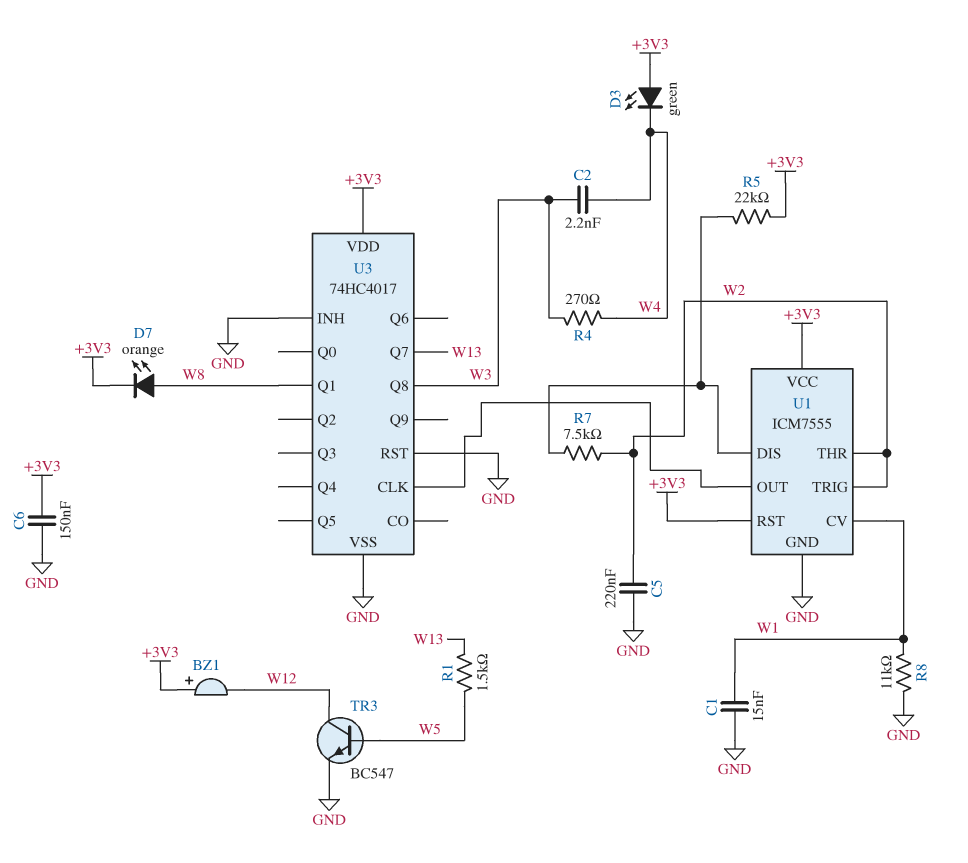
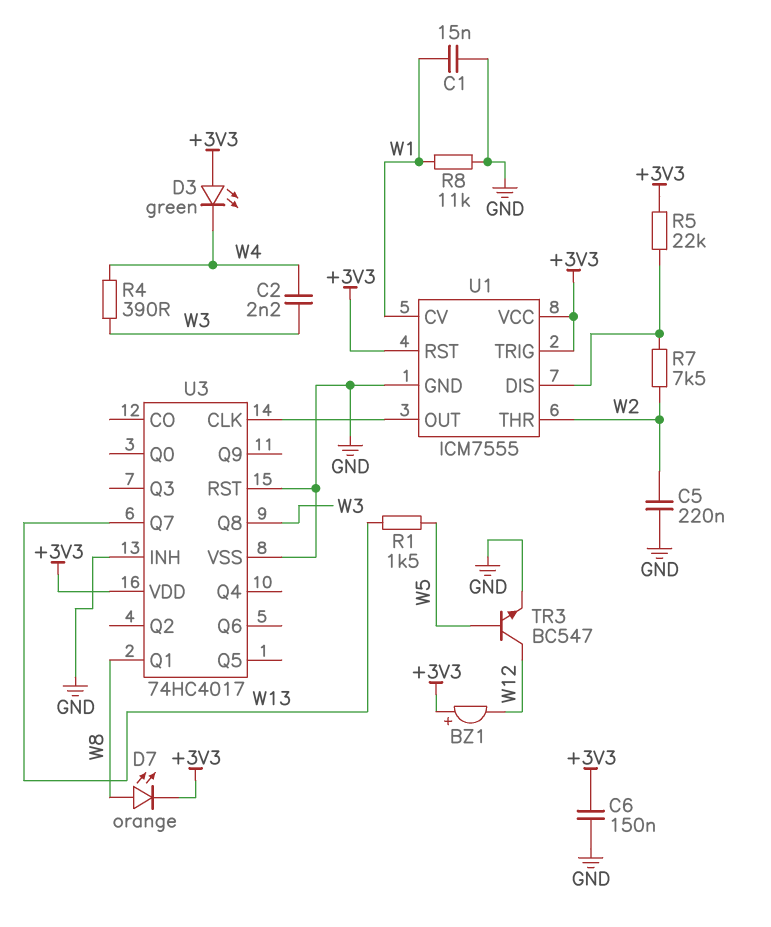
R4: 270 (W3, W4) -> 390 (W3, W4)
U1 pin TRIG: W2 -> +3V3

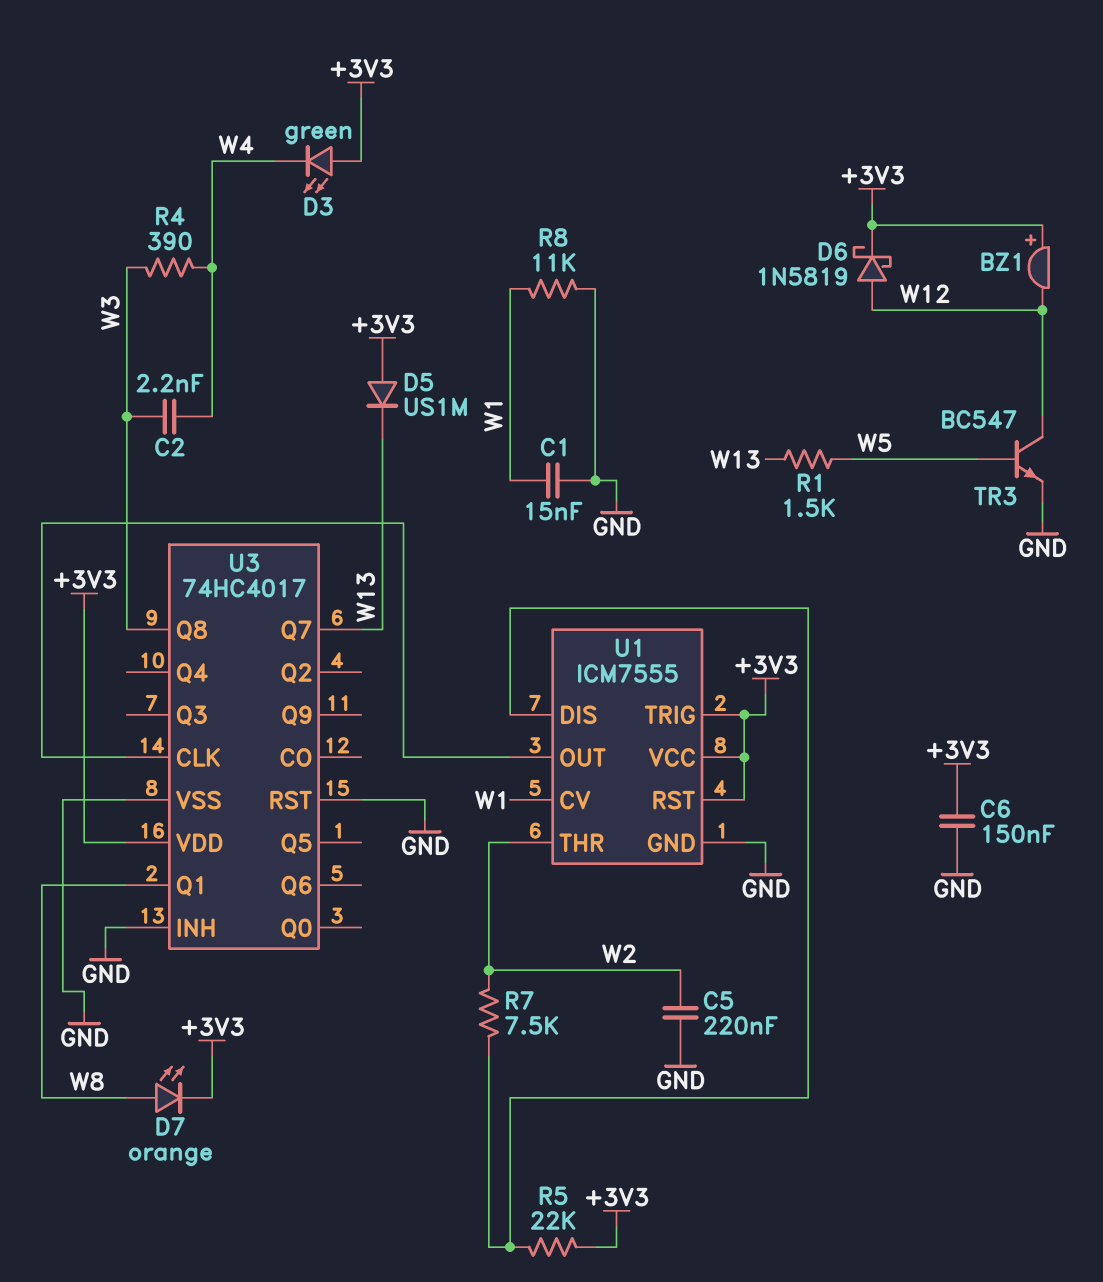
D5: none -> diode US1M (A +3V3, K W13)
D6: none -> schottky 1N5819 (A W12, K +3V3)

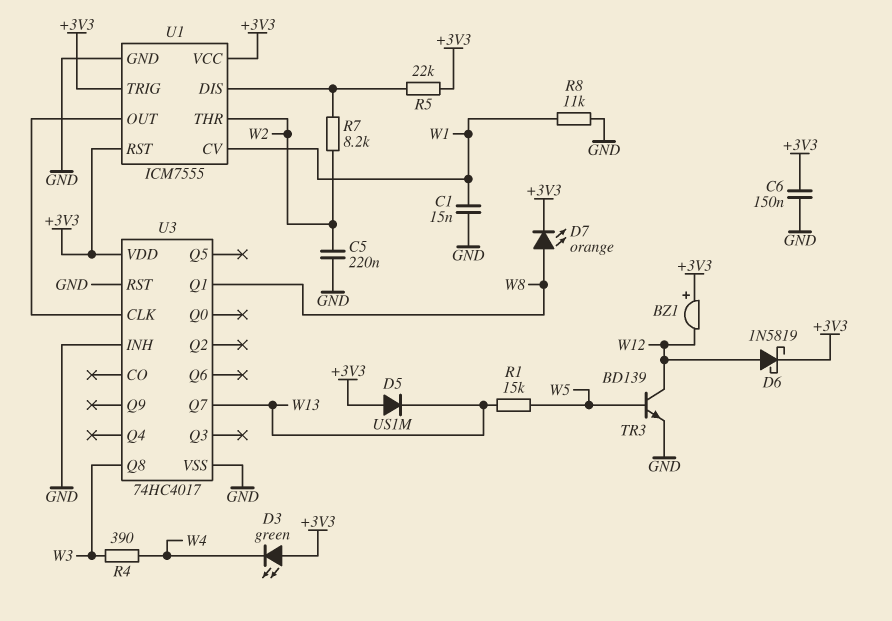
C2: 2.2nF (W3, W4) -> none
R1: 1.5k (W5, W13) -> 15k (W5, W13)
R7: 7.5k (U1/DIS, W2) -> 8.2k (U1/DIS, W2)
TR3: NPN BC547 (B W5, C W12, E GND) -> NPN BD139 (B W5, C W12, E GND)

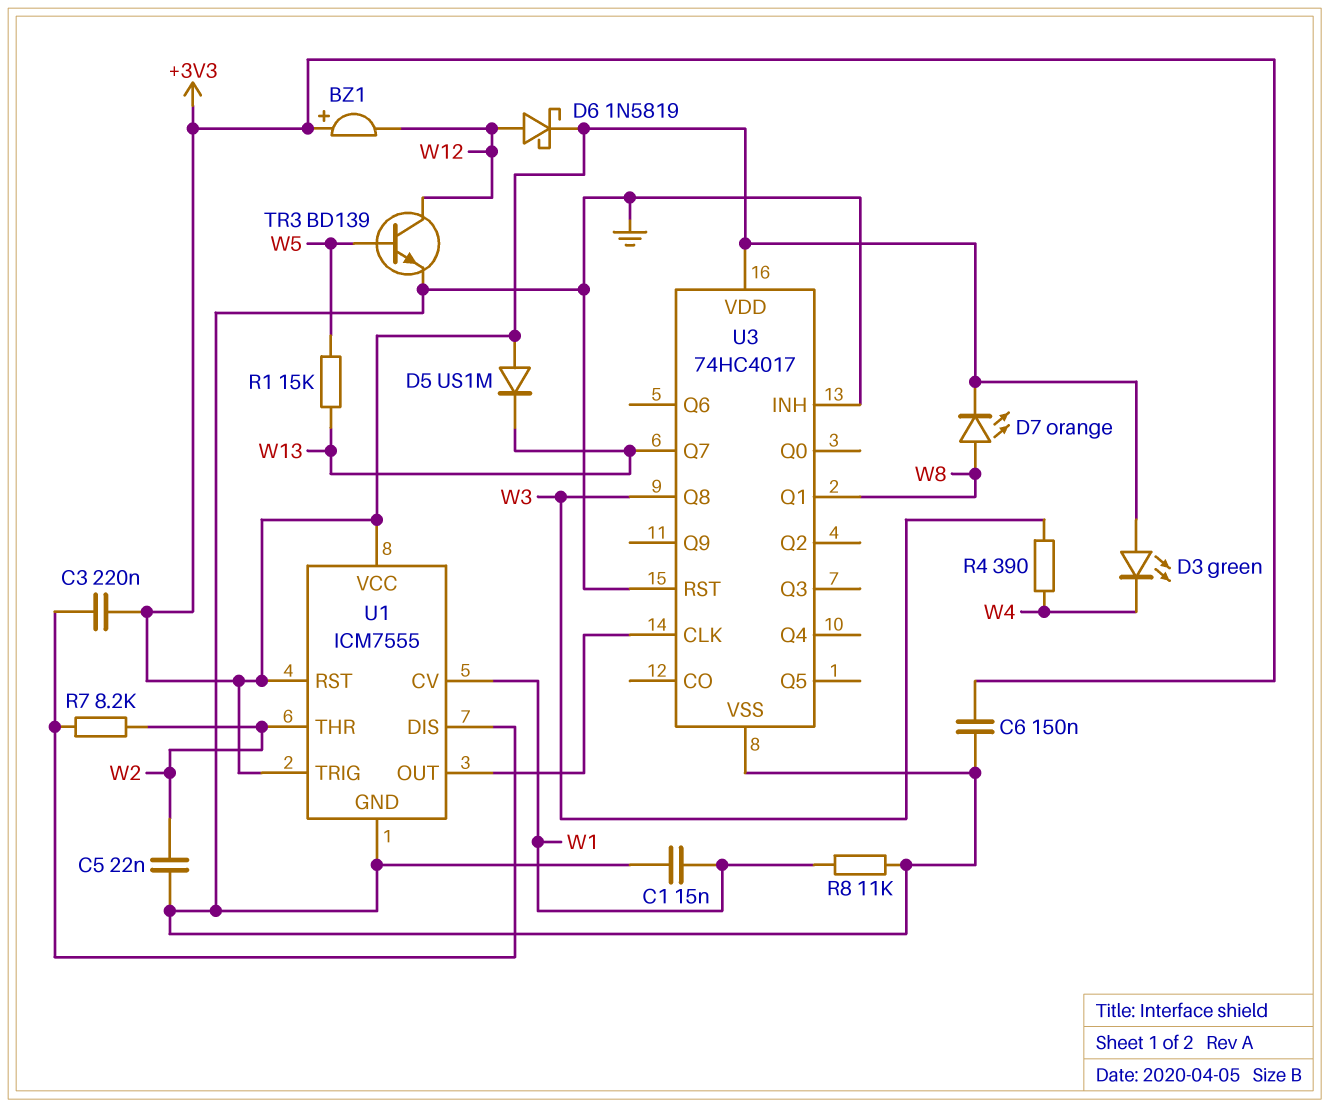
C3: none -> 220nF (+3V3, U1/DIS)
C5: 220nF (GND, W2) -> 22nF (GND, W2)
R5: 22k (+3V3, U1/DIS) -> none

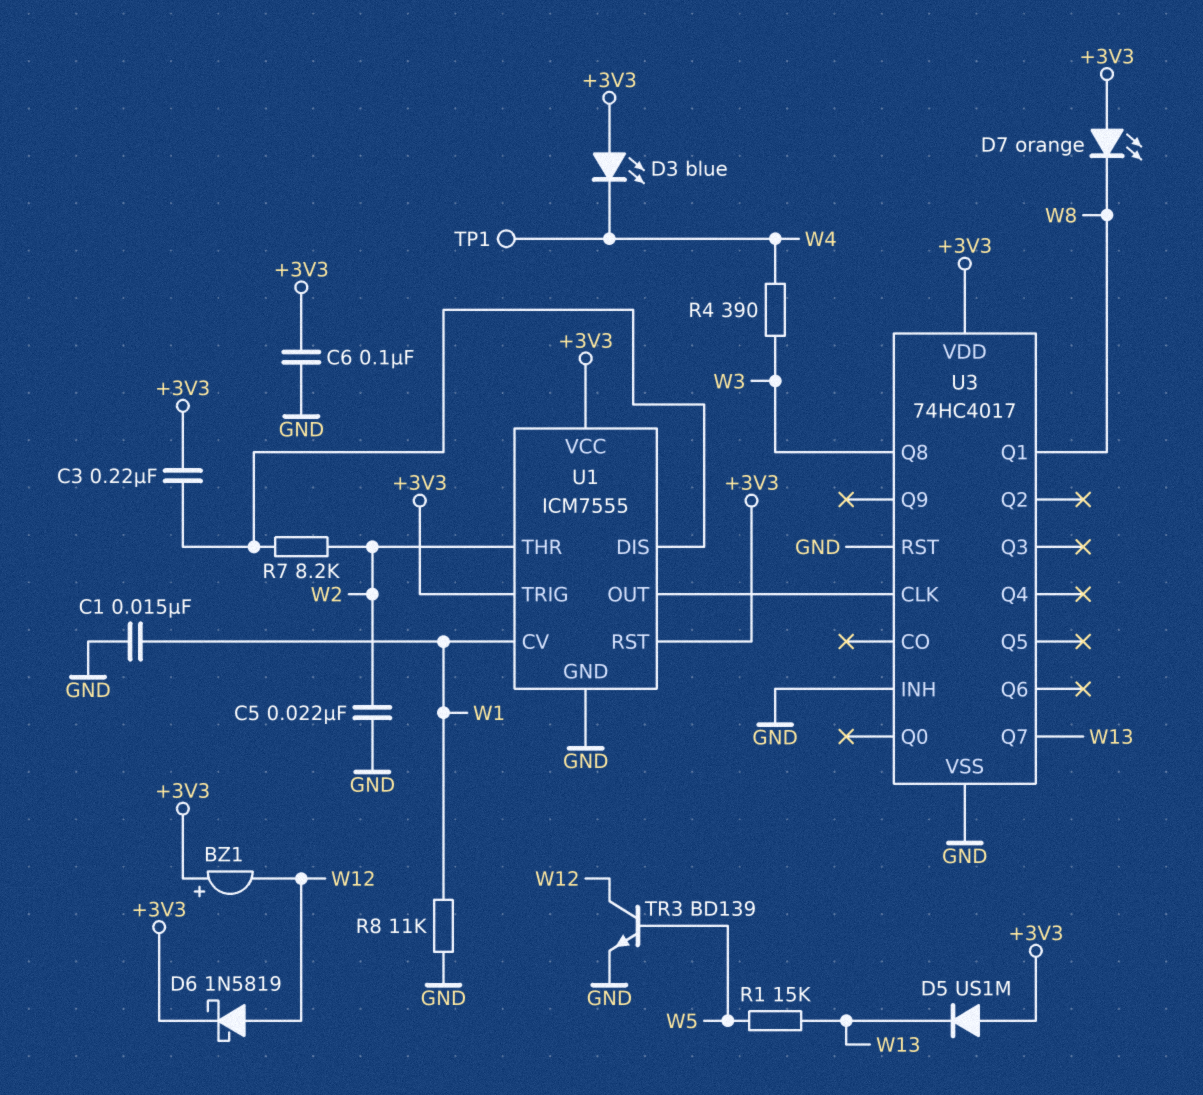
C6: 150nF (+3V3, GND) -> 100nF (+3V3, GND)
D3: LED green (A +3V3, K W4) -> LED blue (A +3V3, K W4)
D7: LED orange (A W8, K +3V3) -> LED orange (A +3V3, K W8)
TP1: none -> test point (W4)

